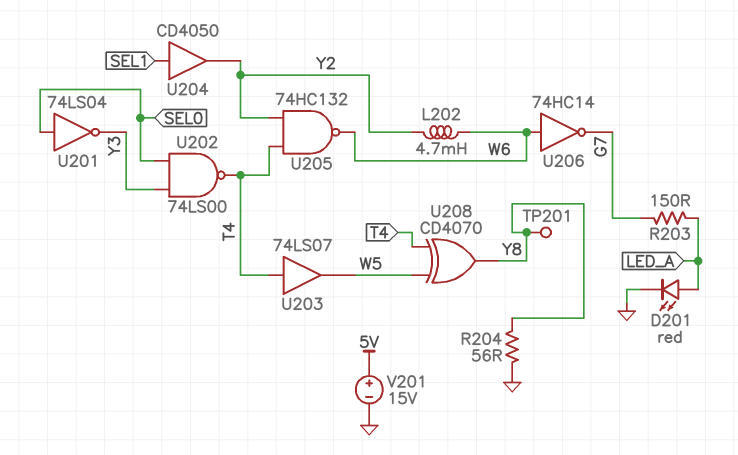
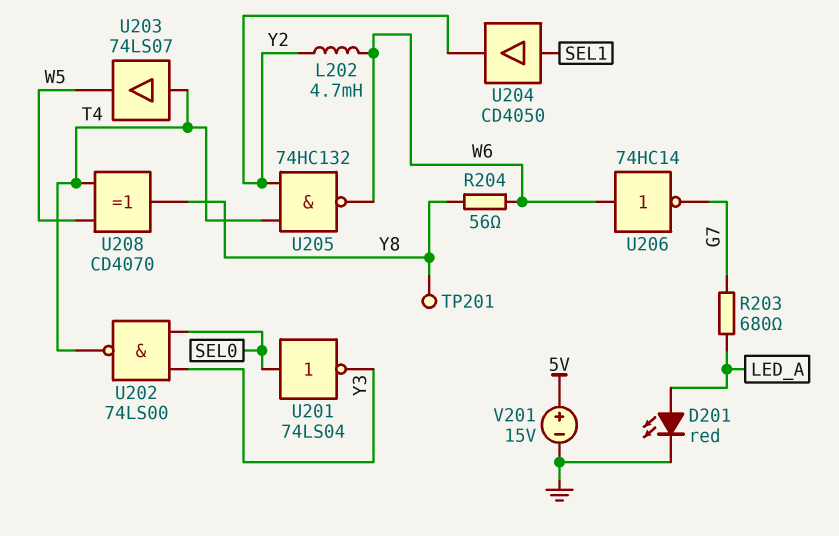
R203: 150 (G7, LED_A) -> 680 (G7, LED_A)
R204: 56 (GND, Y8) -> 56 (W6, Y8)

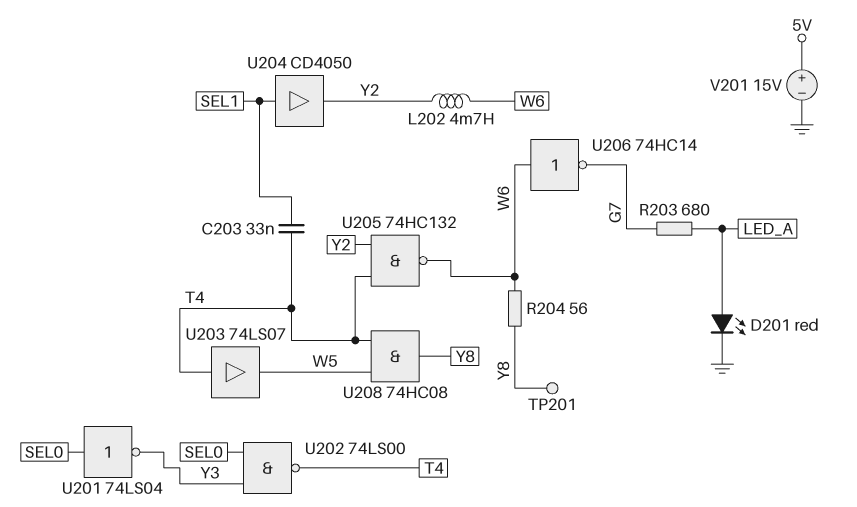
C203: none -> 33nF (SEL1, T4)
U208: XOR CD4070 (in T4, in W5, out Y8) -> AND 74HC08 (in T4, in W5, out Y8)

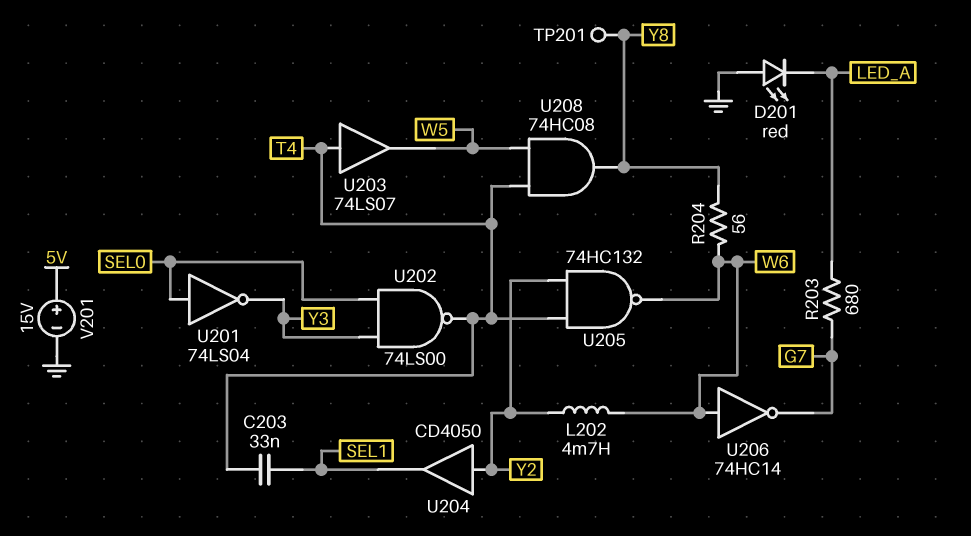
D201: LED red (A LED_A, K GND) -> LED red (A GND, K LED_A)
U204: buffer CD4050 (in SEL1, out Y2) -> buffer CD4050 (in Y2, out SEL1)

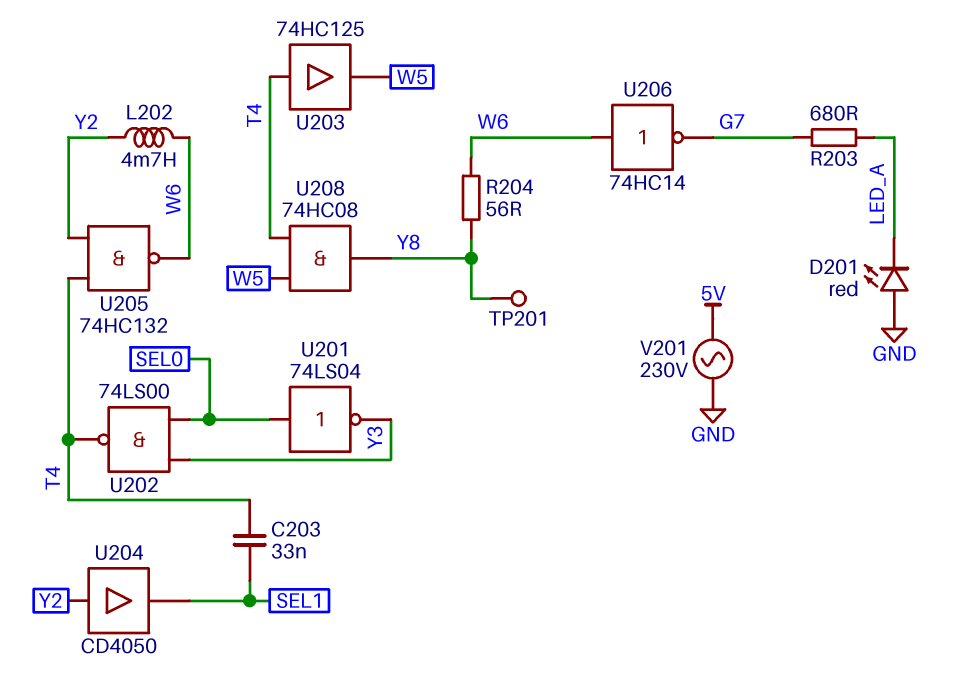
U203: buffer 74LS07 (in T4, out W5) -> buffer 74HC125 (in T4, out W5)
V201: 15V (plus 5V, minus GND) -> AC 230V (5V, GND)

